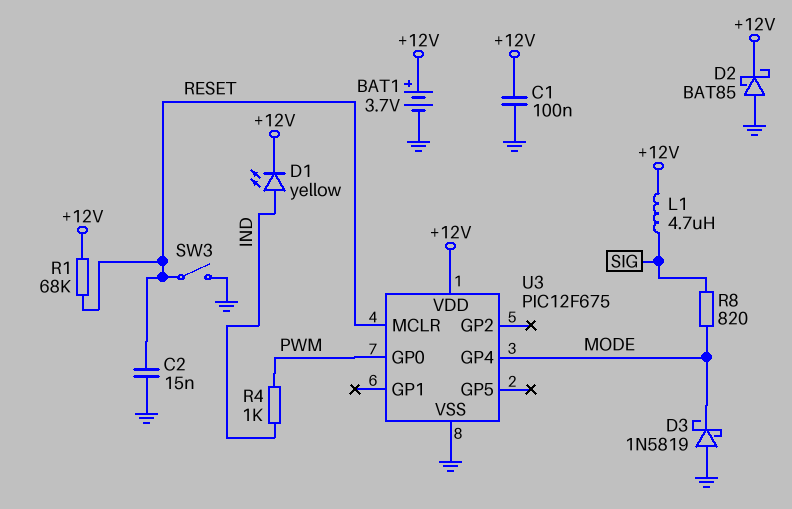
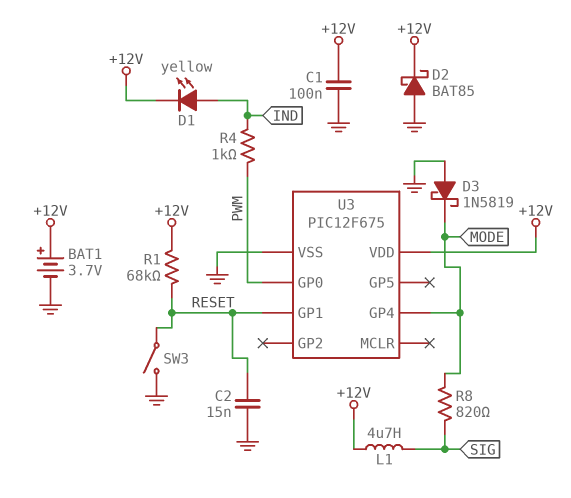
U3 pin GP1: none -> RESET
U3 pin MCLR: RESET -> none

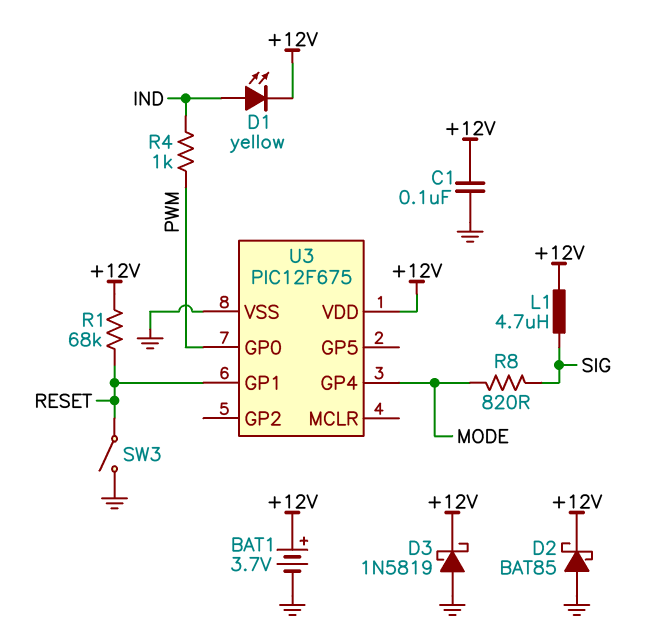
C2: 15nF (GND, RESET) -> none
D3: schottky 1N5819 (A GND, K MODE) -> schottky 1N5819 (A GND, K +12V)

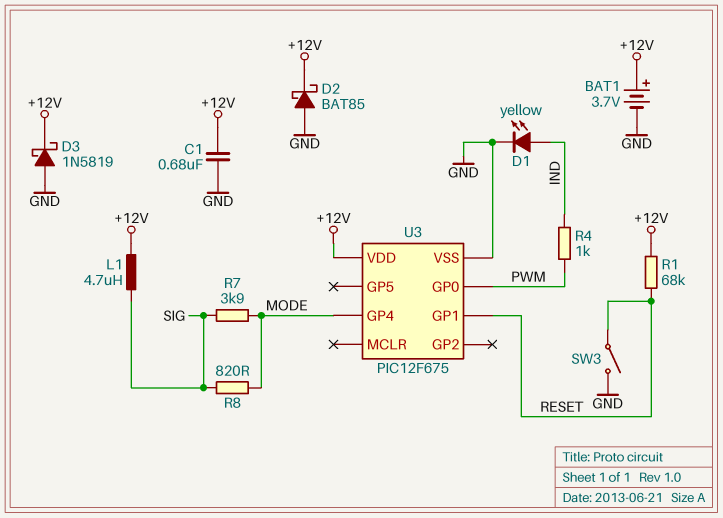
C1: 100nF (+12V, GND) -> 680nF (+12V, GND)
D1: LED yellow (A IND, K +12V) -> LED yellow (A IND, K GND)
R7: none -> 3.9k (MODE, SIG)

